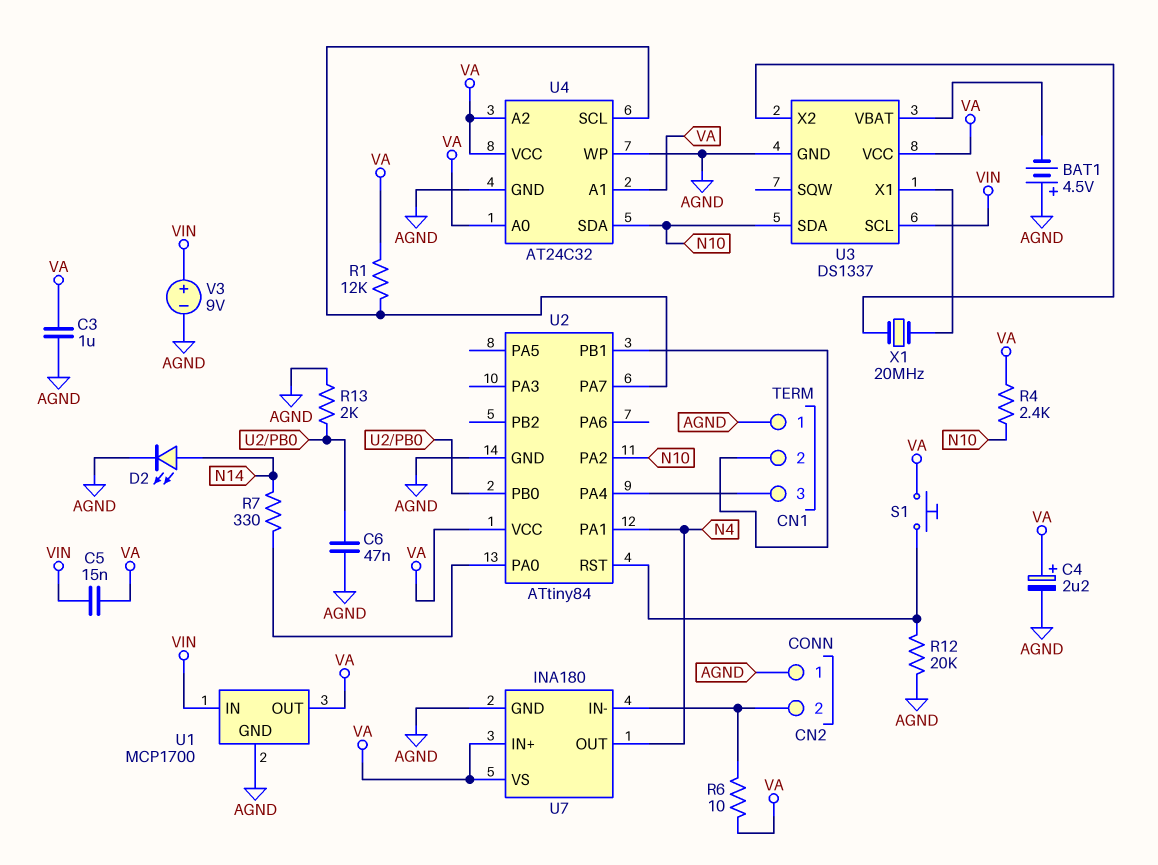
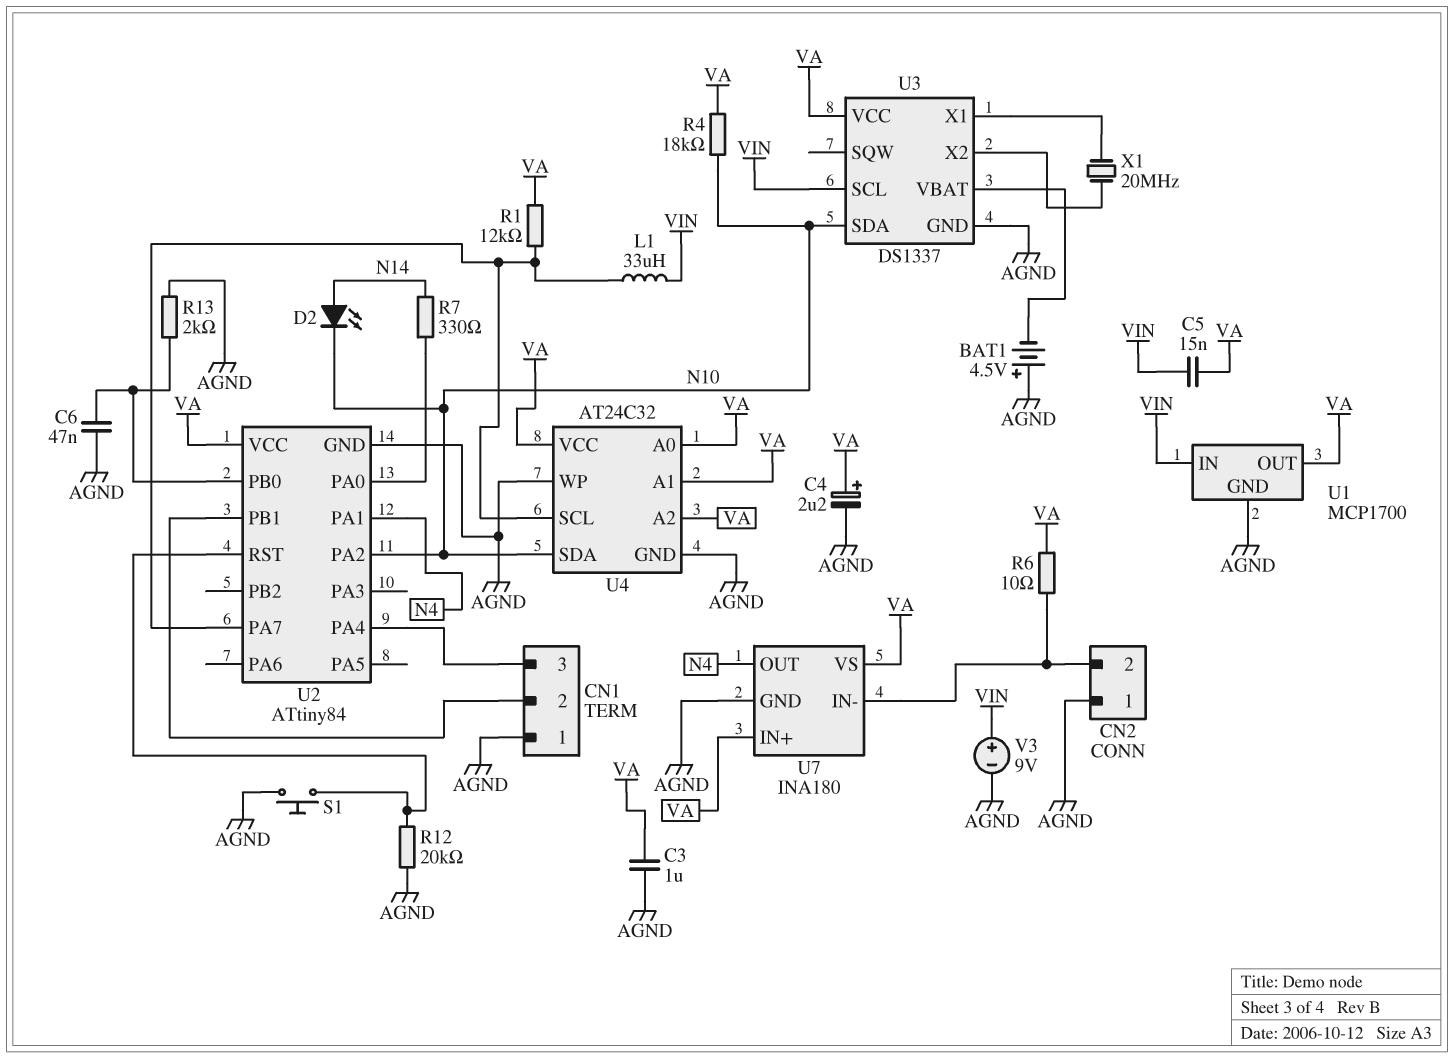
D2: LED (A N14, K AGND) -> LED (A N14, K N10)
L1: none -> 33uH (U2/PA7, VIN)
R4: 2.4k (N10, VA) -> 18k (N10, VA)
S1: button (U2/RST, VA) -> button (AGND, U2/RST)

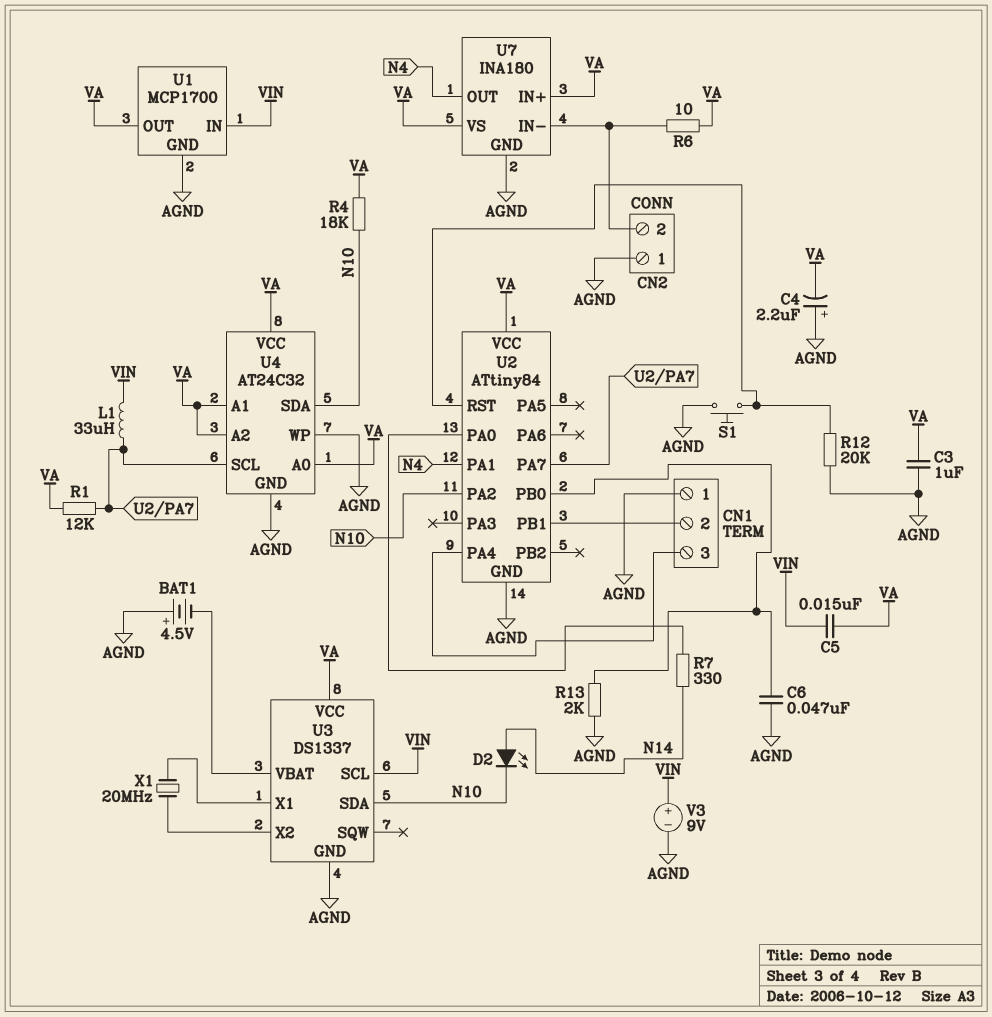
C4: 2.2uF (plus VA, minus AGND) -> 2.2uF (plus AGND, minus VA)

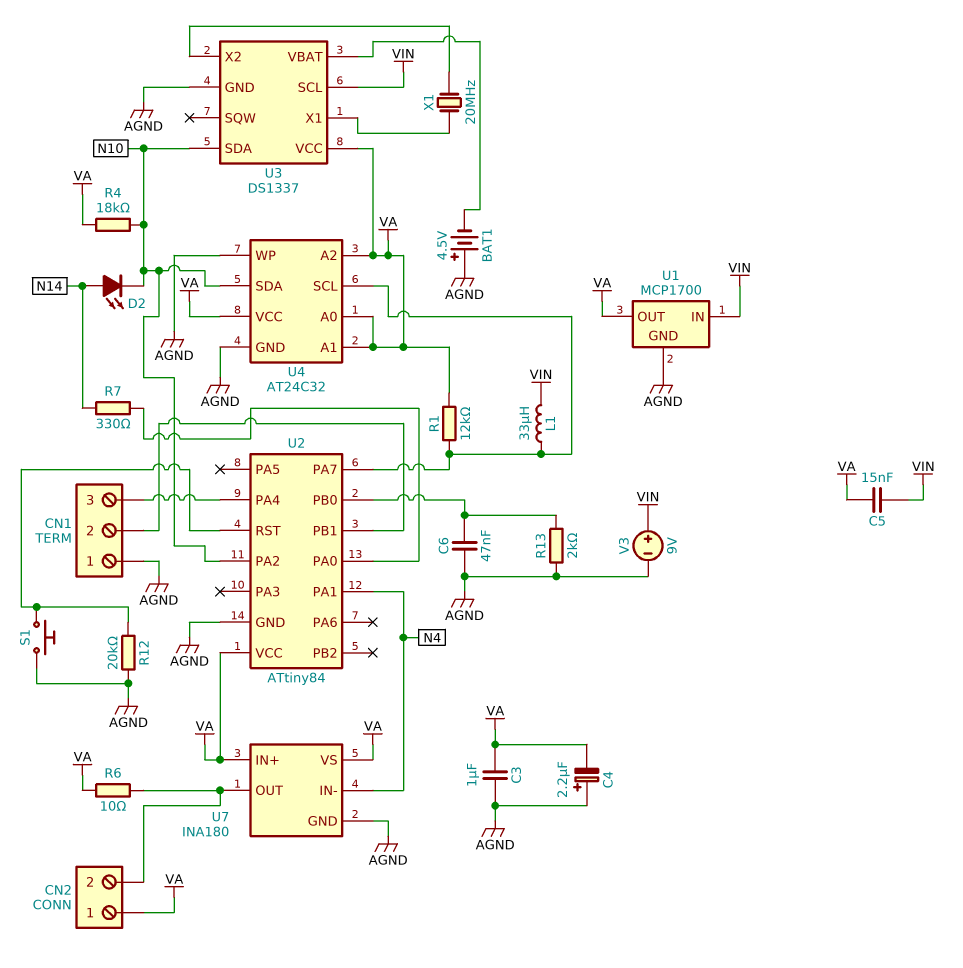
CN2 pin 1: AGND -> VA
U7 pin IN-: CN2/2 -> N4
U7 pin OUT: N4 -> CN2/2

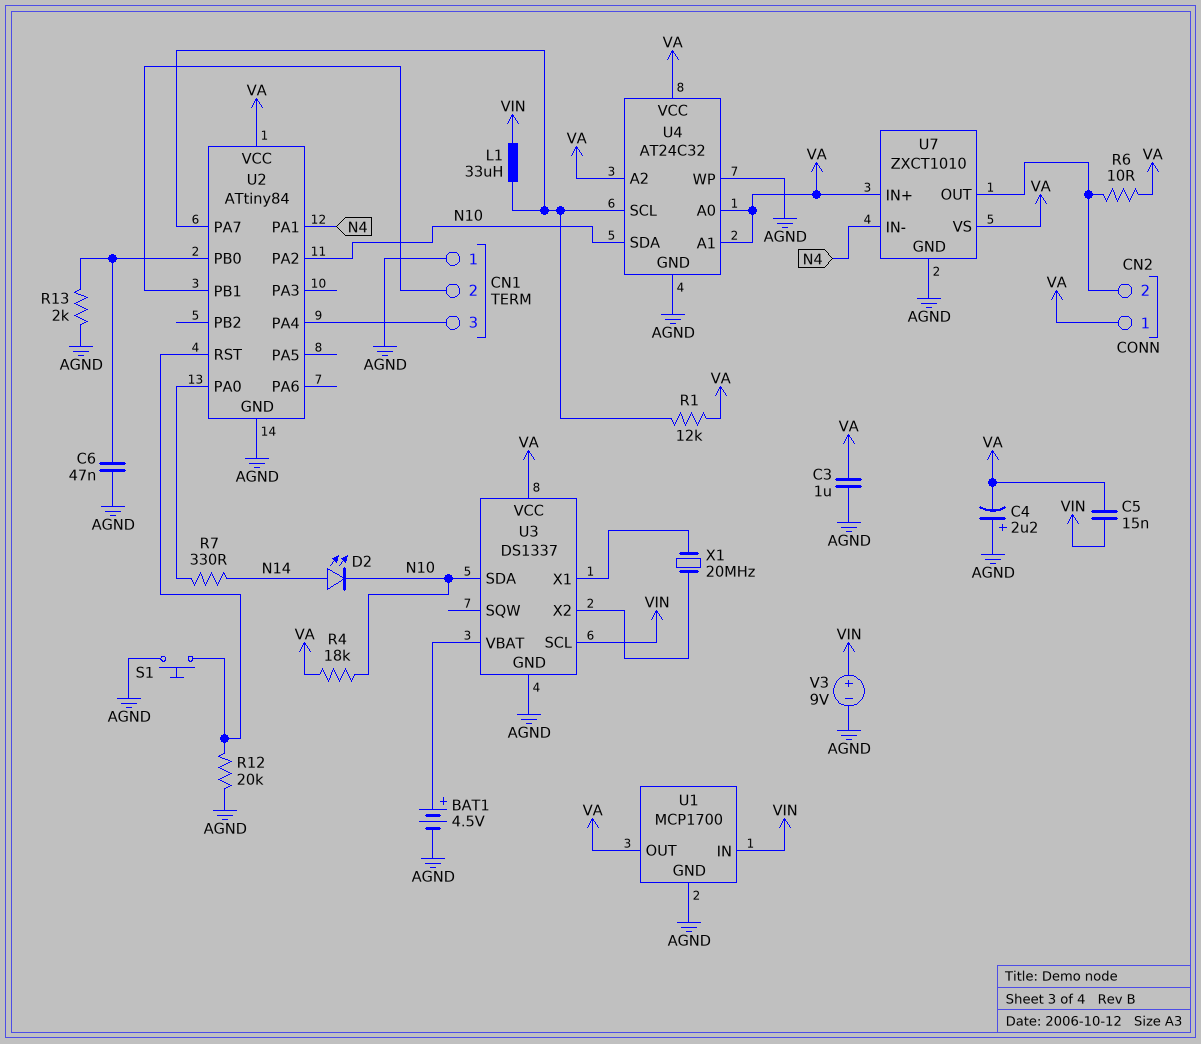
BAT1: 4.5V (plus AGND, minus U3/VBAT) -> 4.5V (plus U3/VBAT, minus AGND)
U7: INA180 -> ZXCT1010

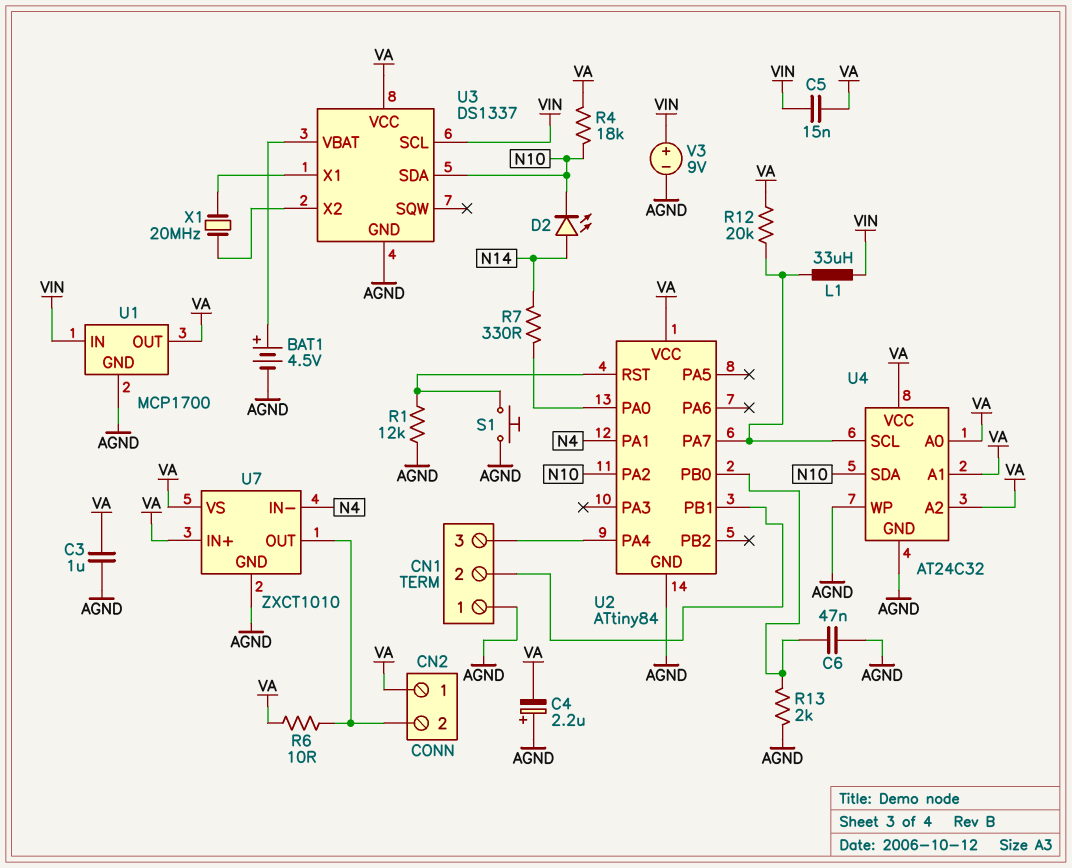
R1: 12k (U2/PA7, VA) -> 12k (AGND, U2/RST)
R12: 20k (AGND, U2/RST) -> 20k (U2/PA7, VA)

